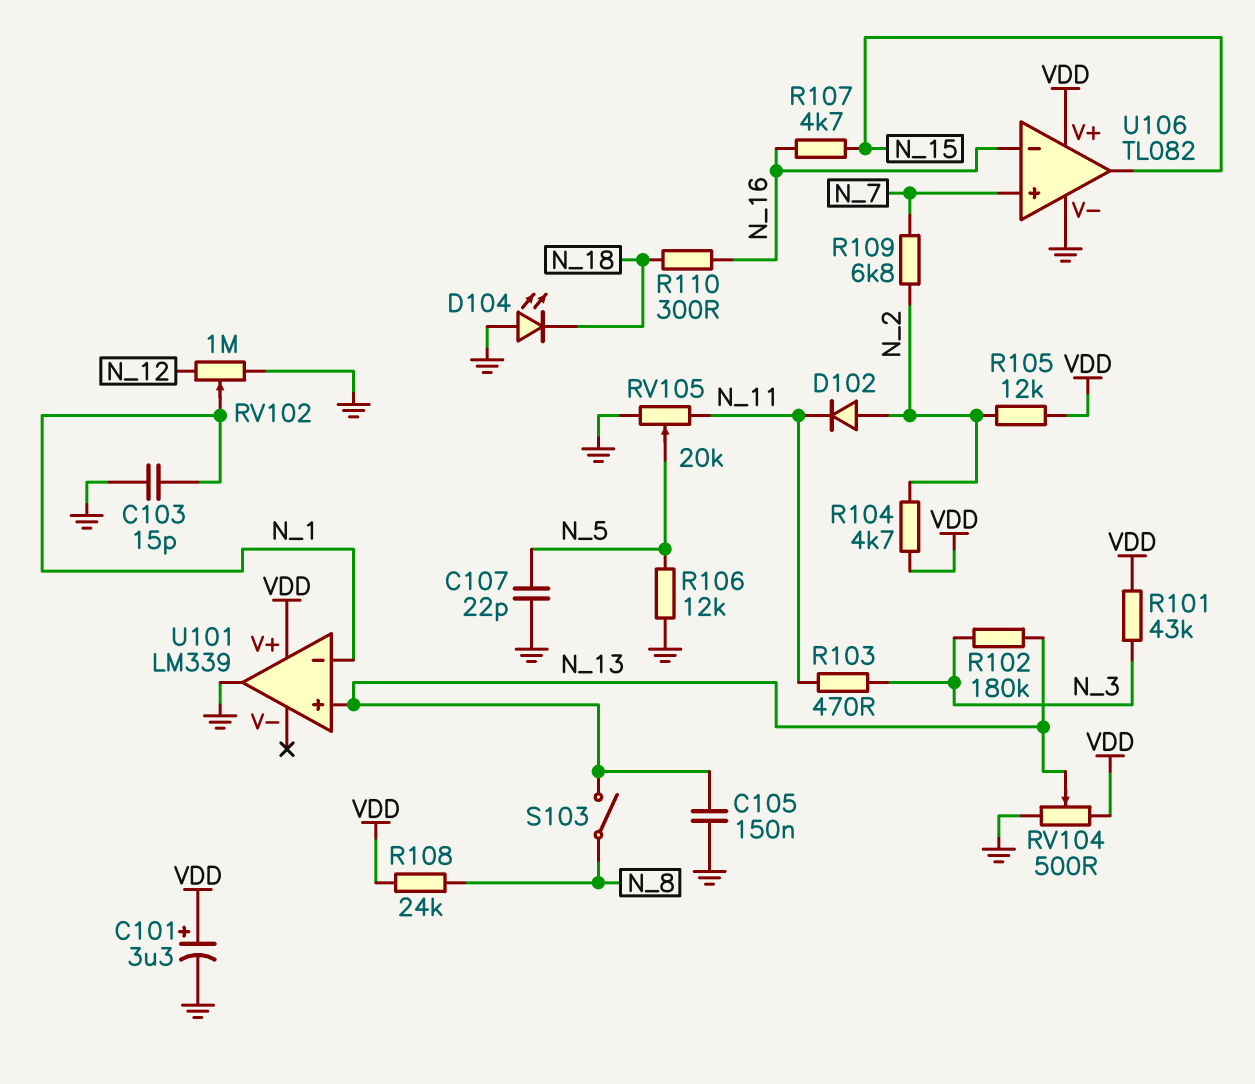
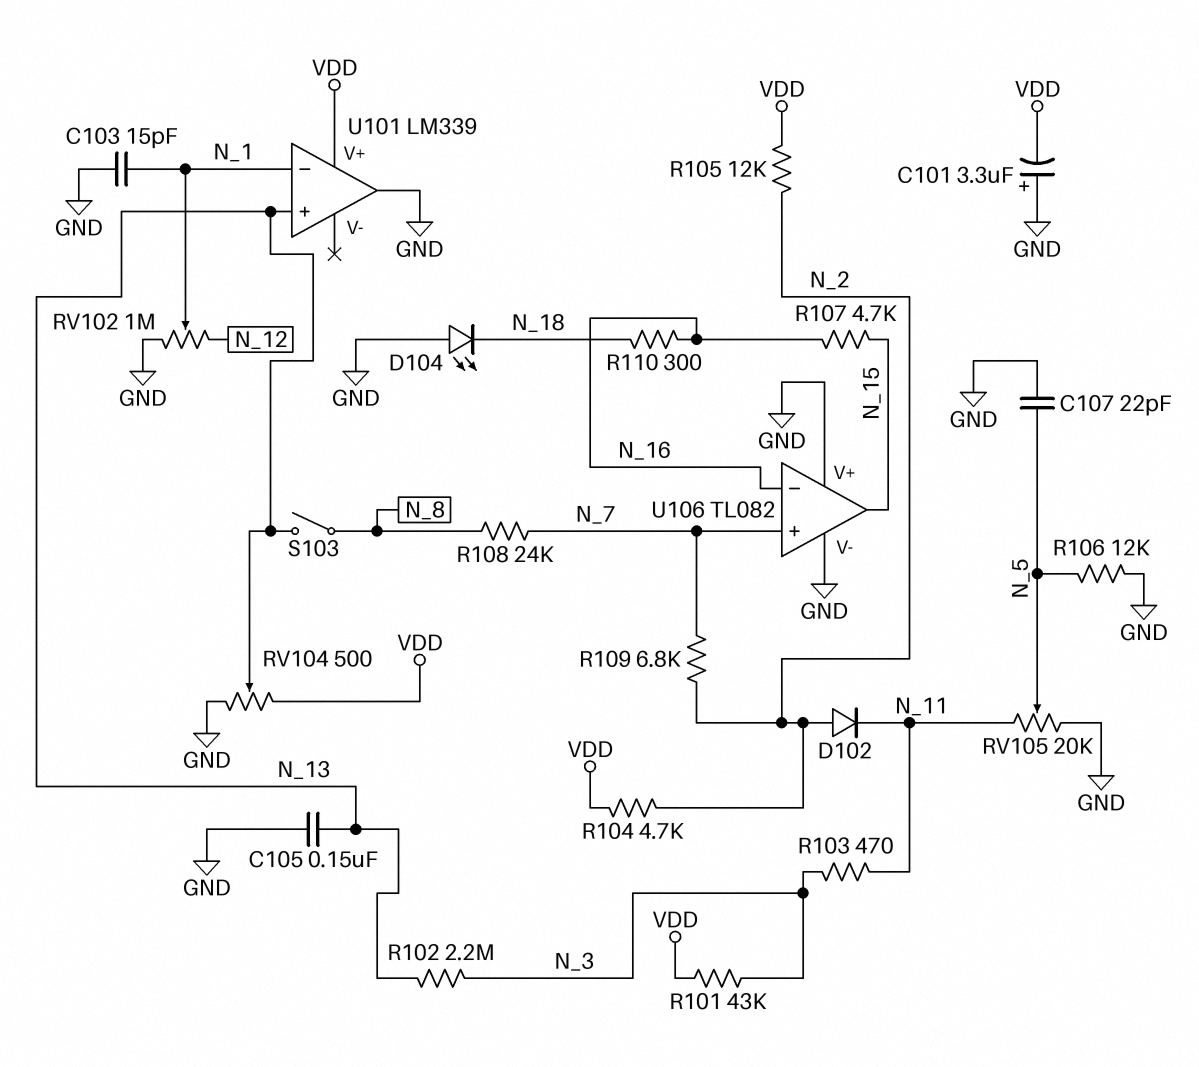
C101: 3.3uF (plus VDD, minus GND) -> 3.3uF (plus GND, minus VDD)
R102: 180k (N_3, N_13) -> 2.2M (N_3, N_13)
R108: 24k (N_8, VDD) -> 24k (N_7, N_8)
U106 pin V+: VDD -> GND

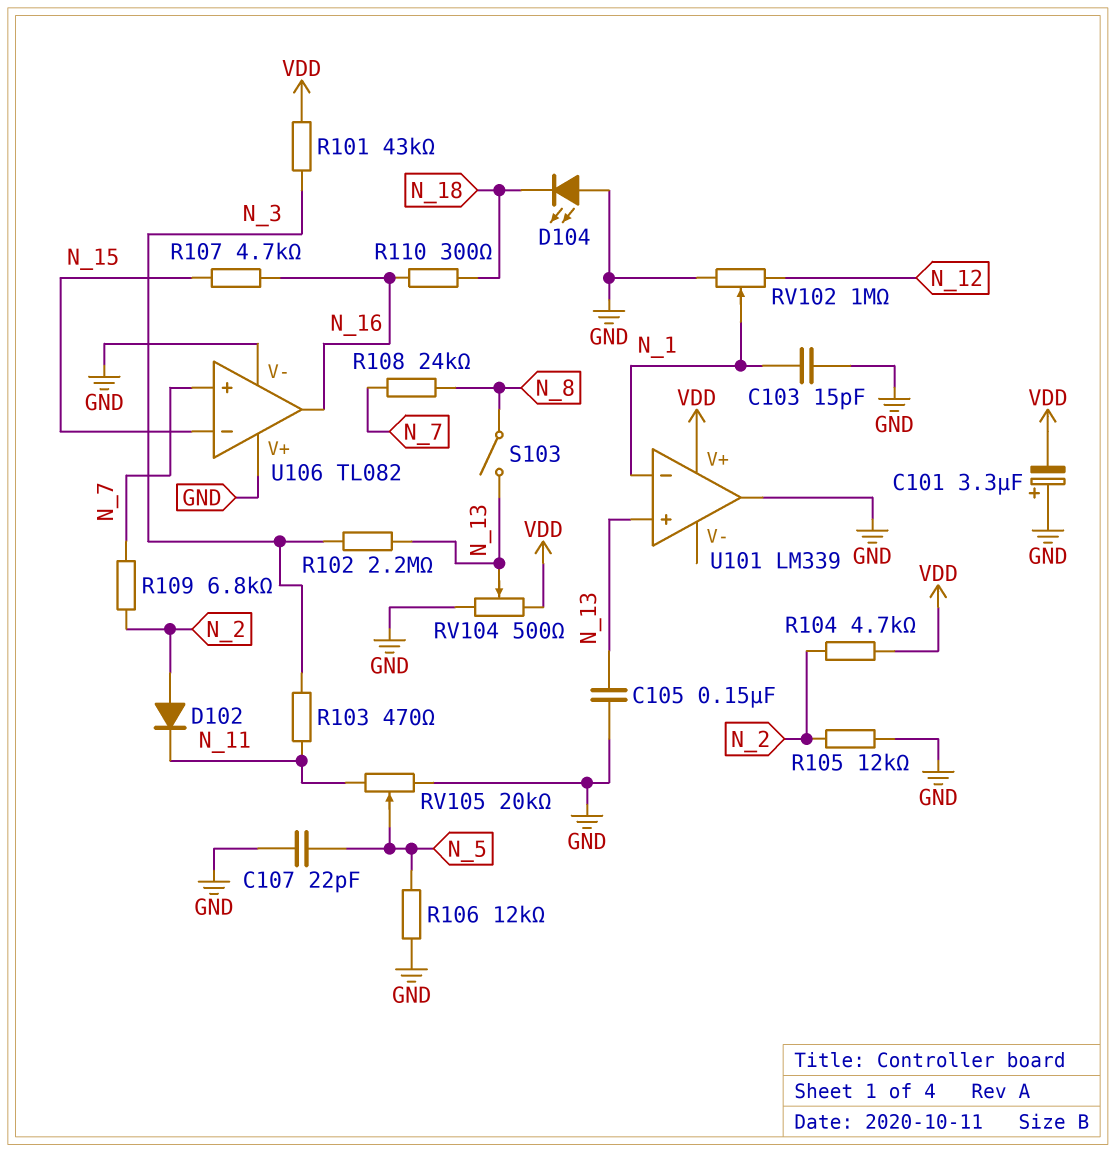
R105: 12k (N_2, VDD) -> 12k (GND, N_2)
U106 pin in-: N_16 -> N_15
U106 pin out: N_15 -> N_16

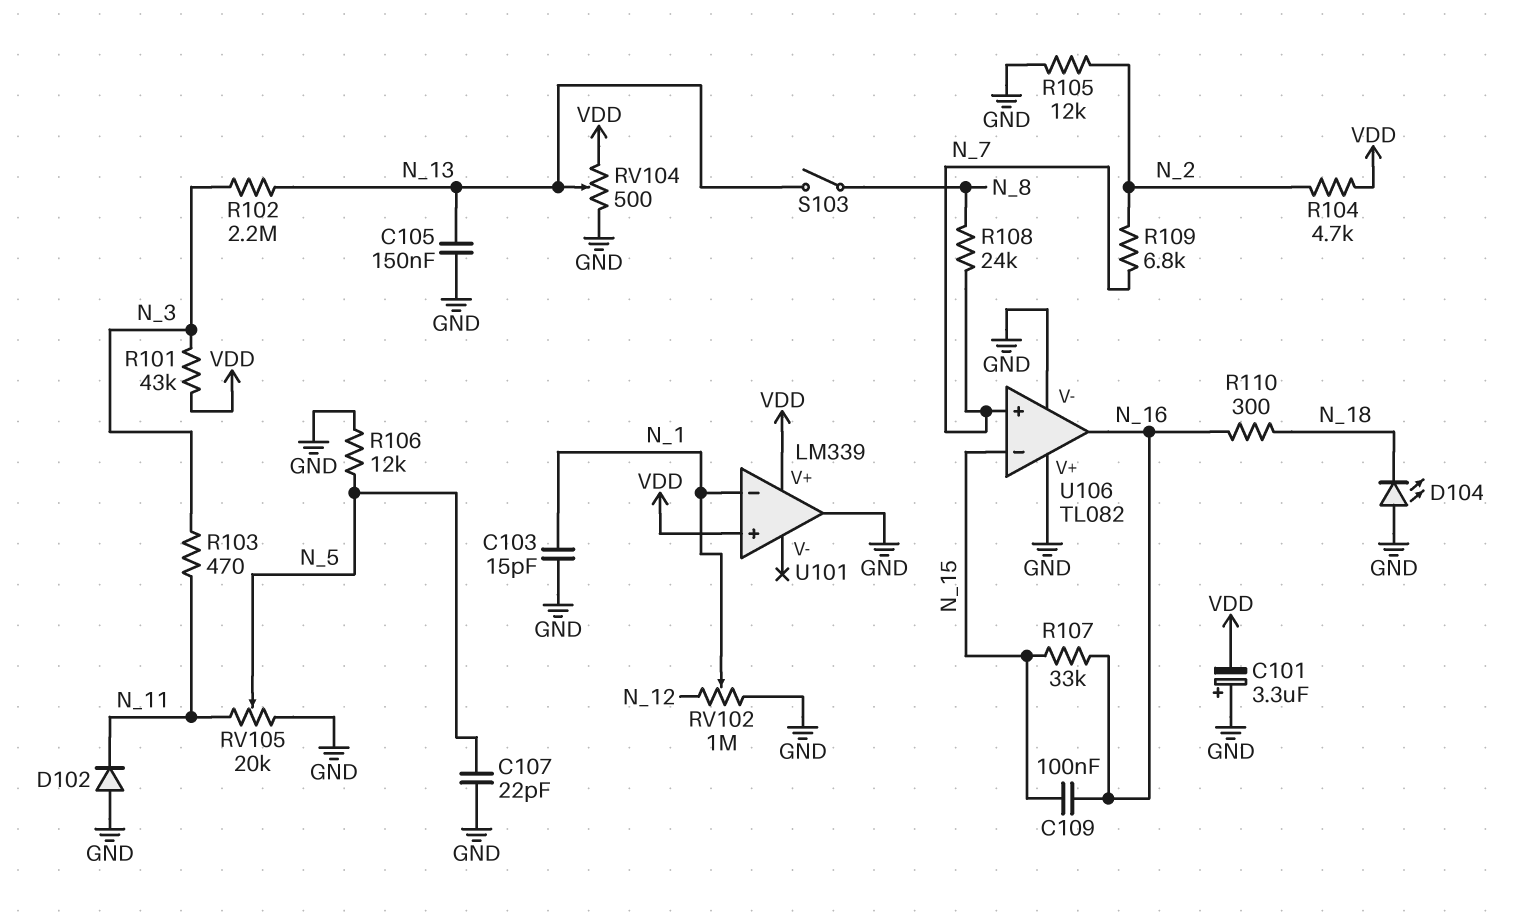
C109: none -> 100nF (N_15, N_16)
D102: diode (A N_2, K N_11) -> diode (A GND, K N_11)
R107: 4.7k (N_15, N_16) -> 33k (N_15, N_16)
U101 pin in+: N_13 -> VDD

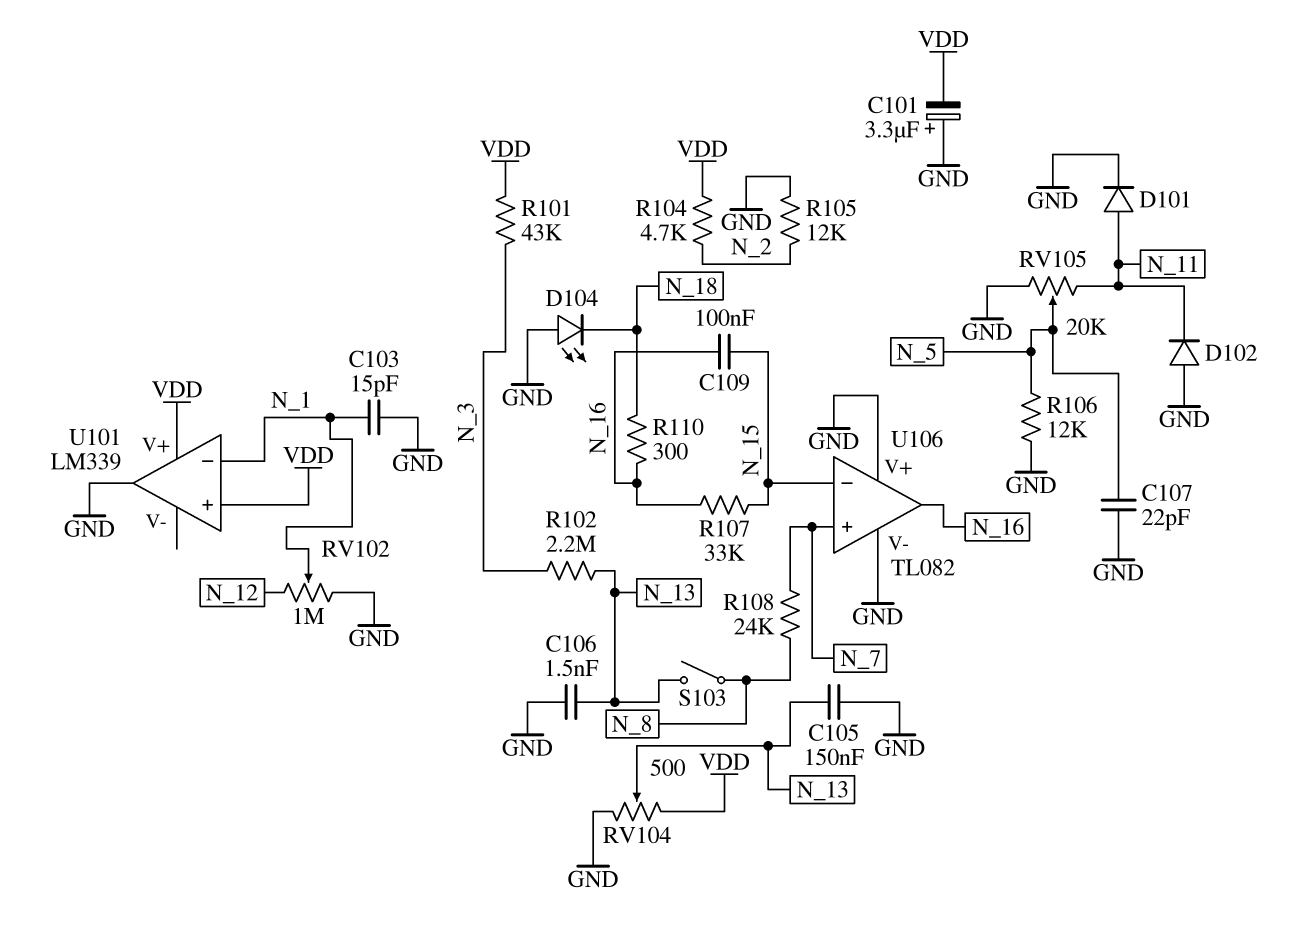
C106: none -> 1.5nF (GND, N_13)
D101: none -> diode (A N_11, K GND)
R103: 470 (N_3, N_11) -> none
R109: 6.8k (N_2, N_7) -> none

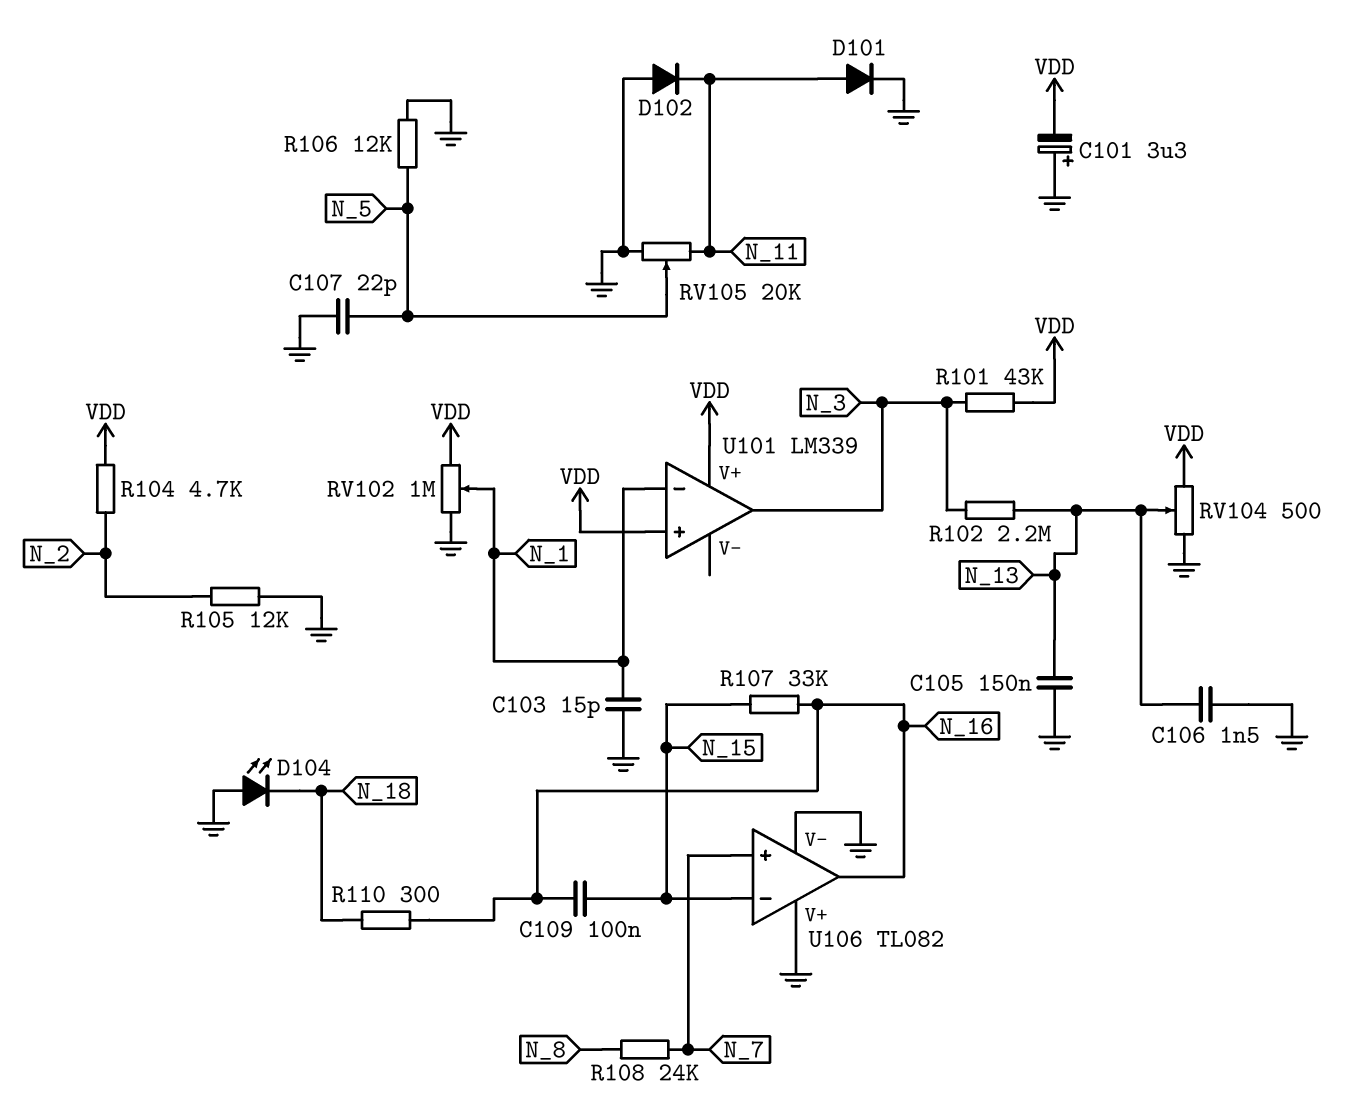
RV102: 1M (GND, N_12, wiper N_1) -> 1M (GND, VDD, wiper N_1)
S103: switch (N_8, N_13) -> none
U101 pin out: GND -> N_3

